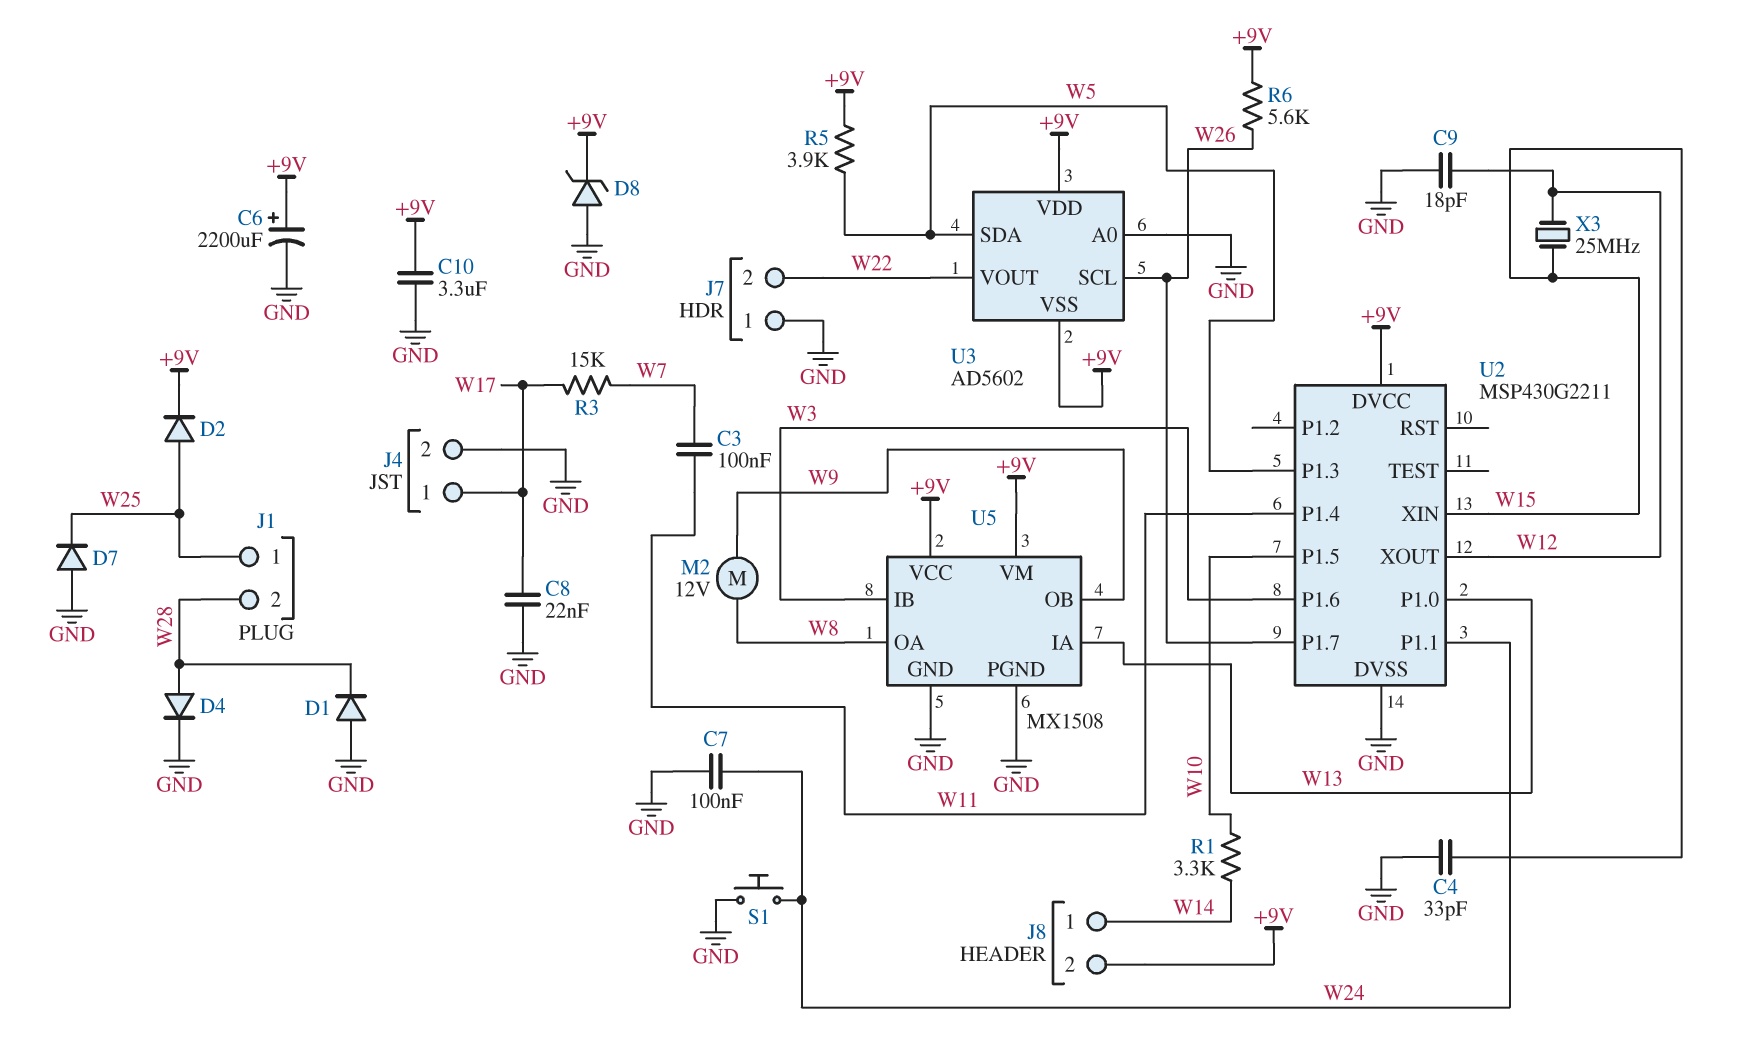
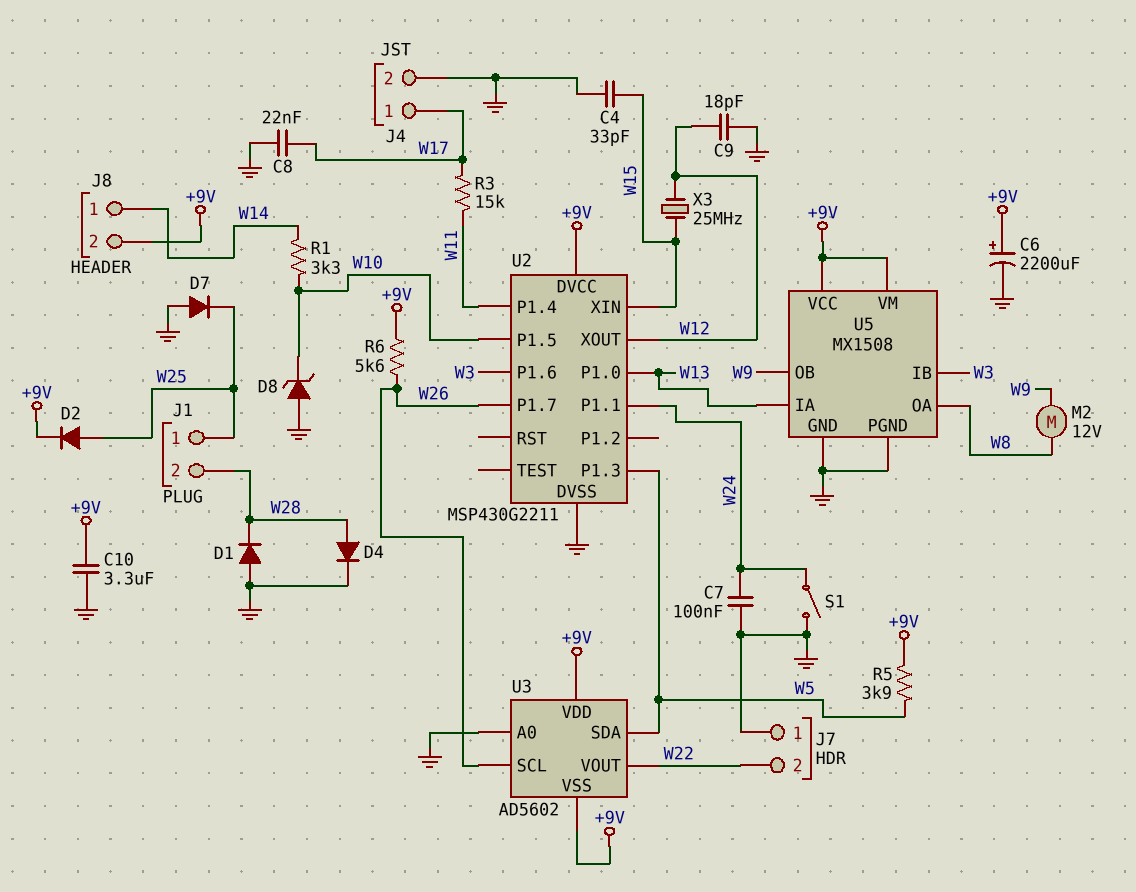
C3: 100nF (W7, W11) -> none
D8: zener (A GND, K +9V) -> zener (A GND, K W10)
R3: 15k (W7, W17) -> 15k (W11, W17)
S1: button (GND, W24) -> switch (GND, W24)

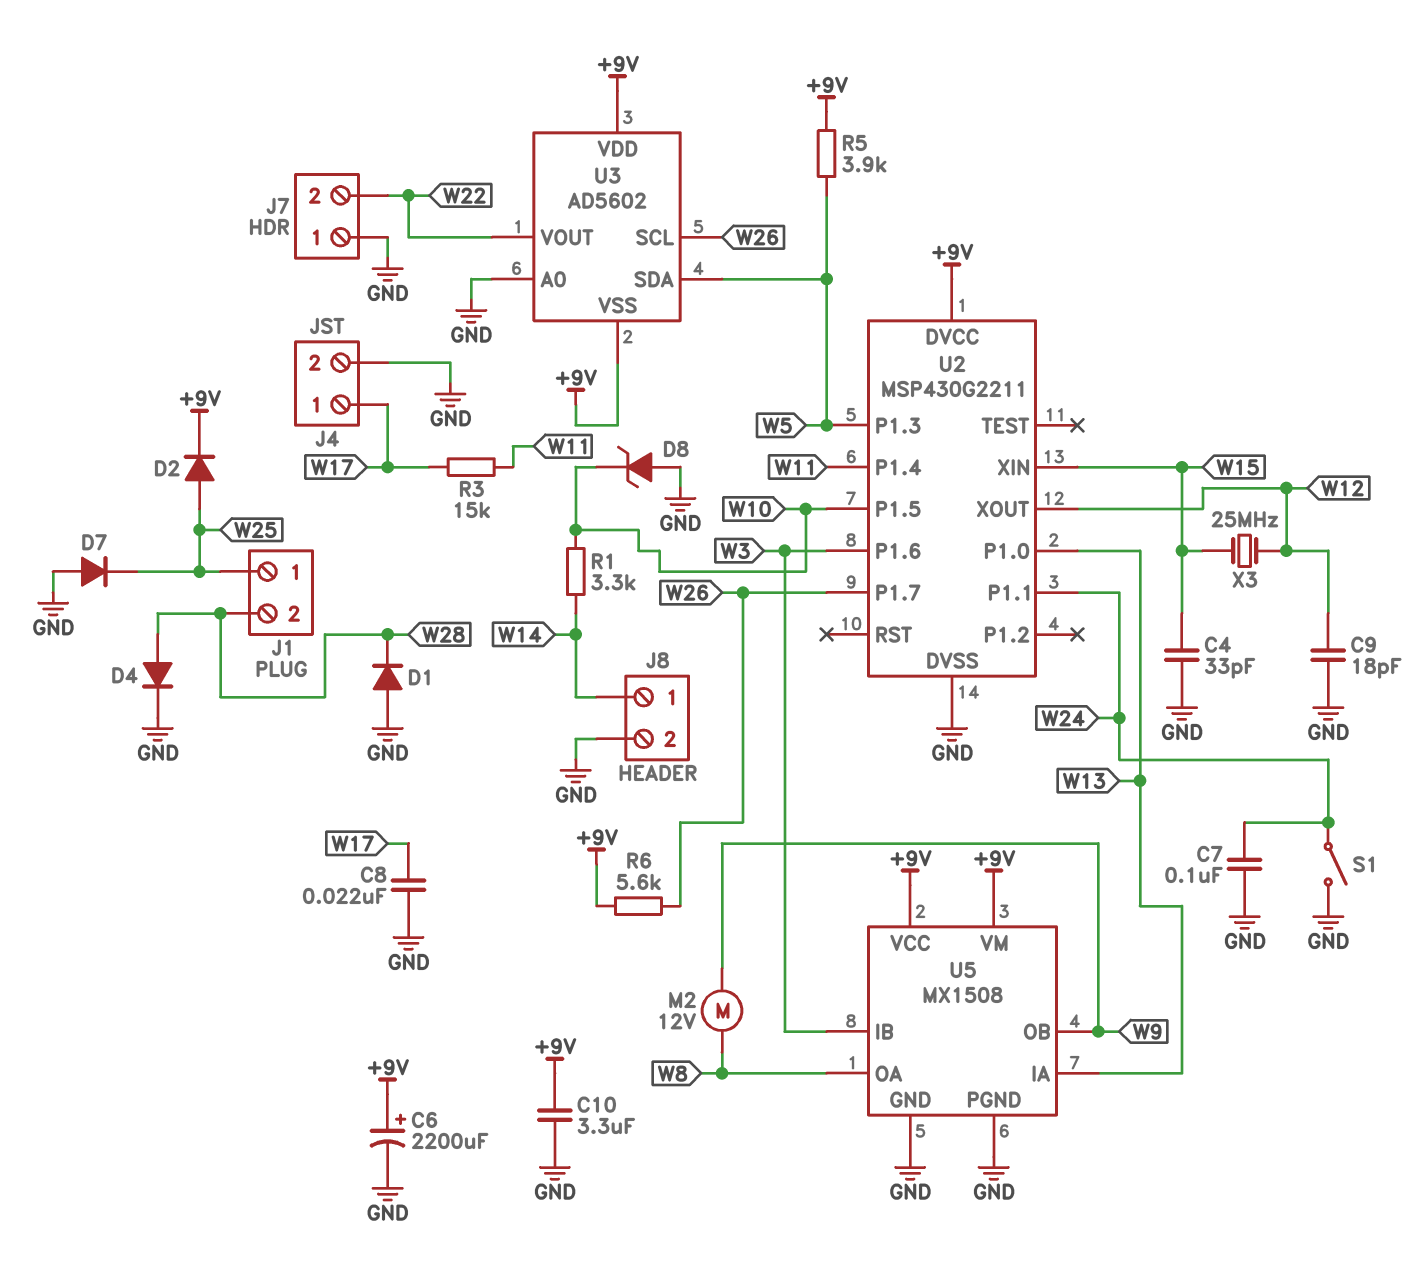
J8 pin 2: +9V -> GND

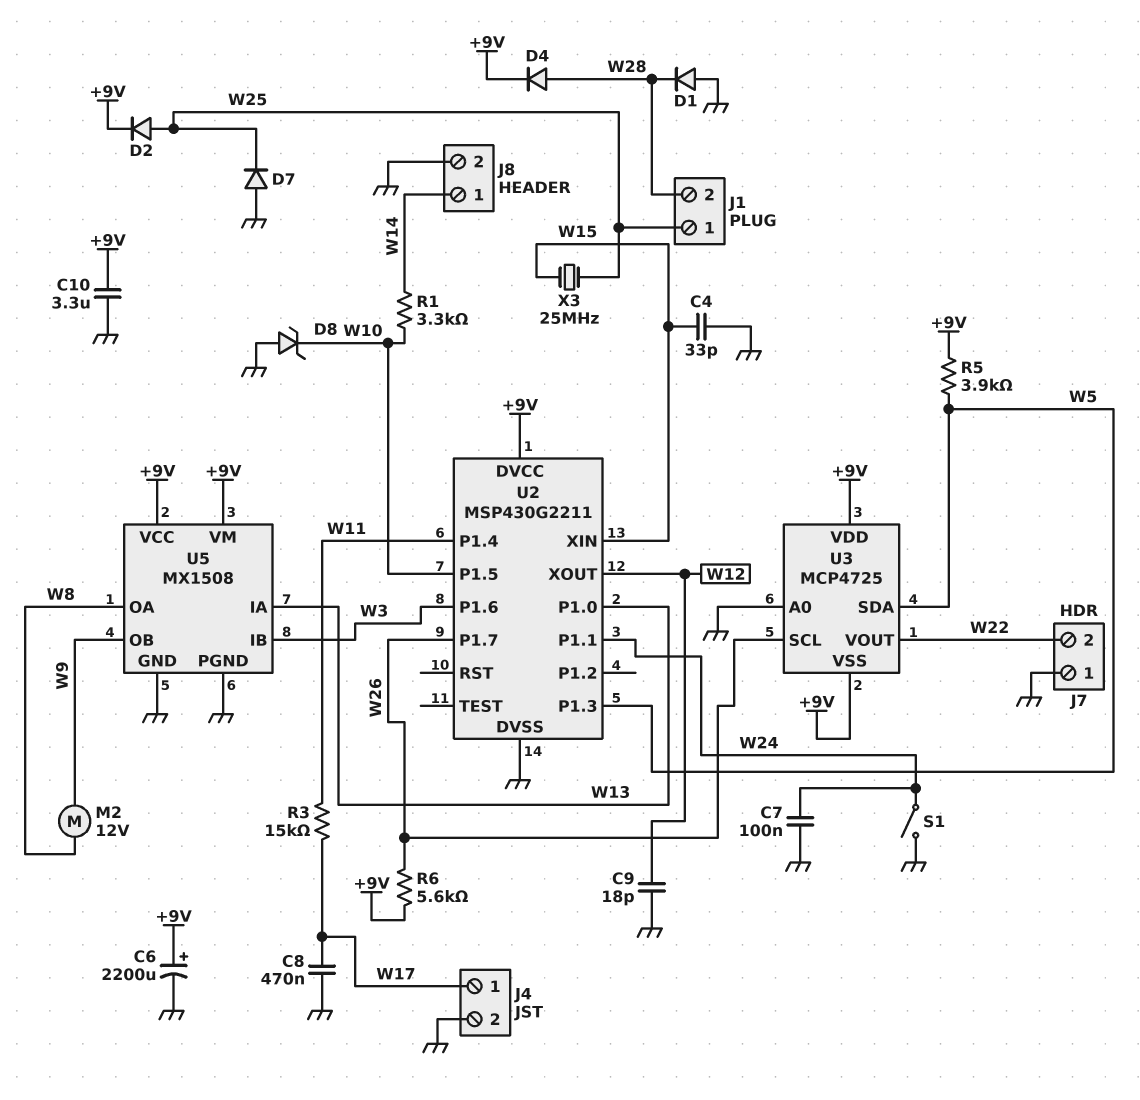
C8: 22nF (GND, W17) -> 470nF (GND, W17)
D4: diode (A W28, K GND) -> diode (A W28, K +9V)
U3: AD5602 -> MCP4725
X3: 25MHz (W12, W15) -> 25MHz (W15, W25)

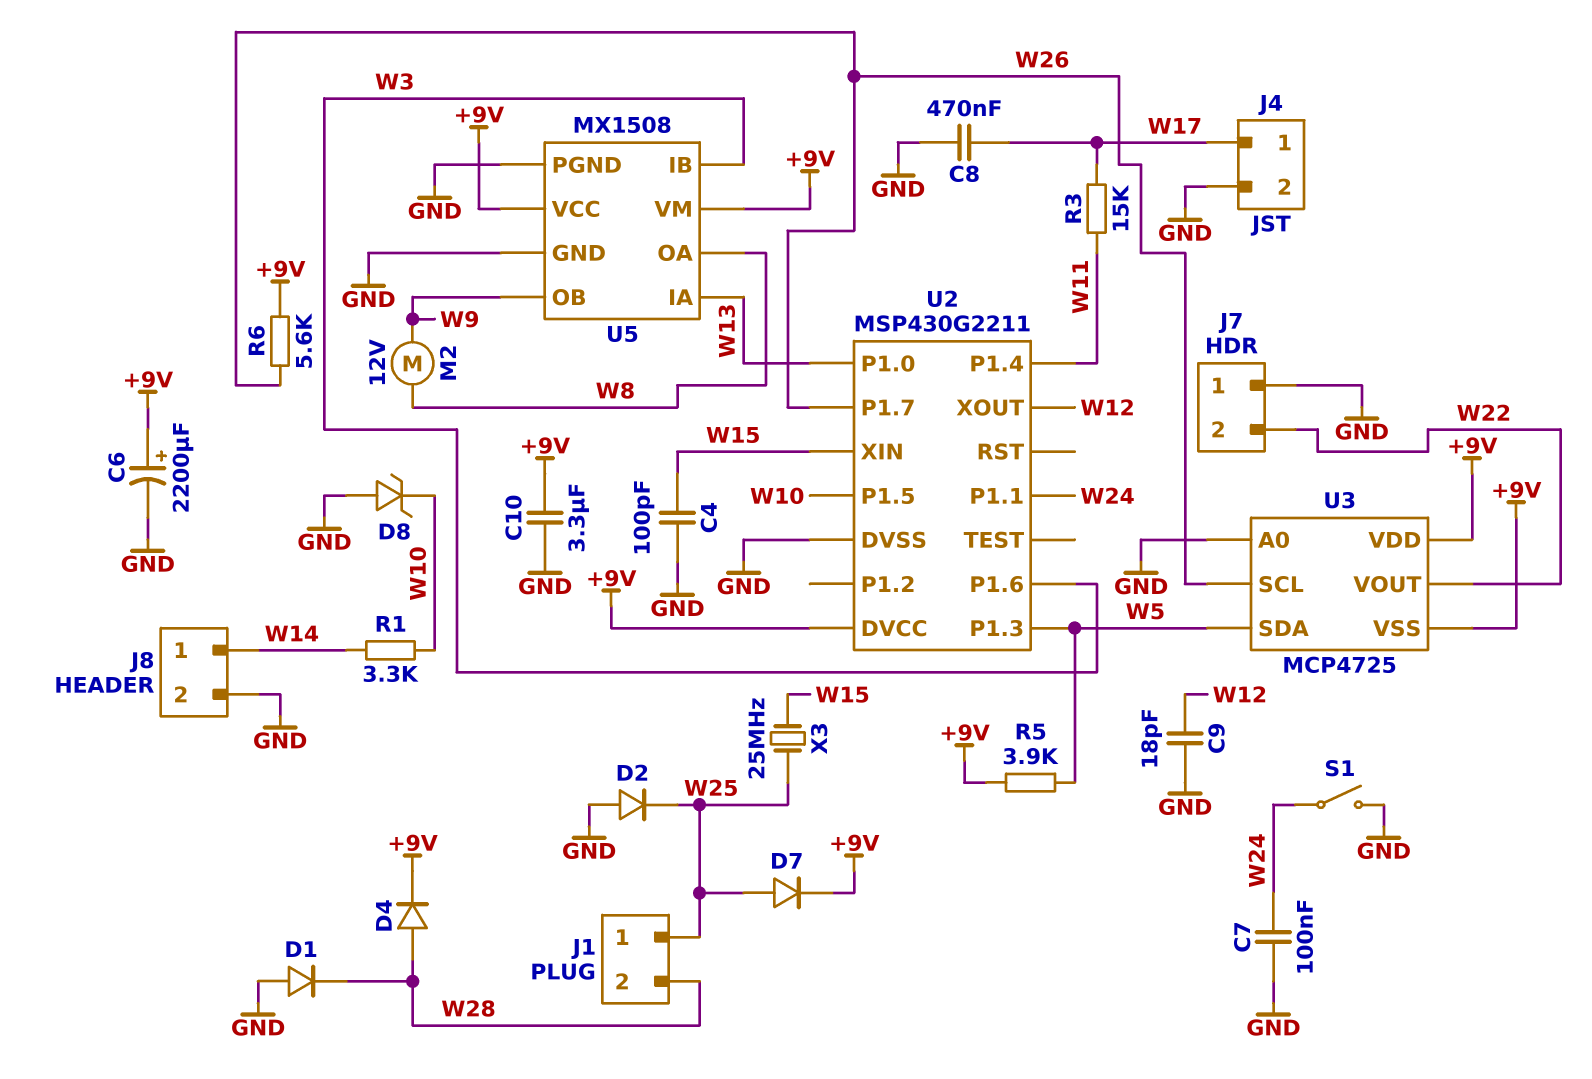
C4: 33pF (GND, W15) -> 100pF (GND, W15)
D2: diode (A W25, K +9V) -> diode (A GND, K W25)
D7: diode (A GND, K W25) -> diode (A W25, K +9V)

